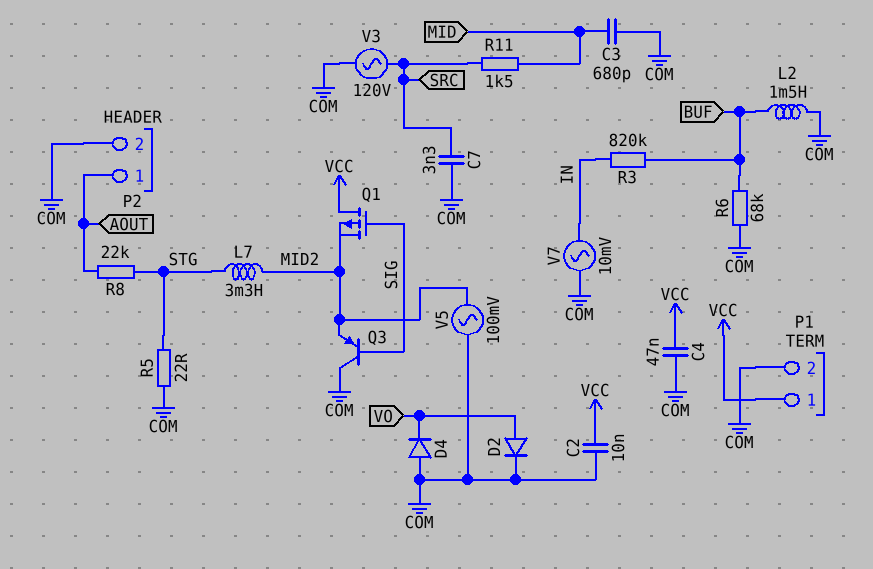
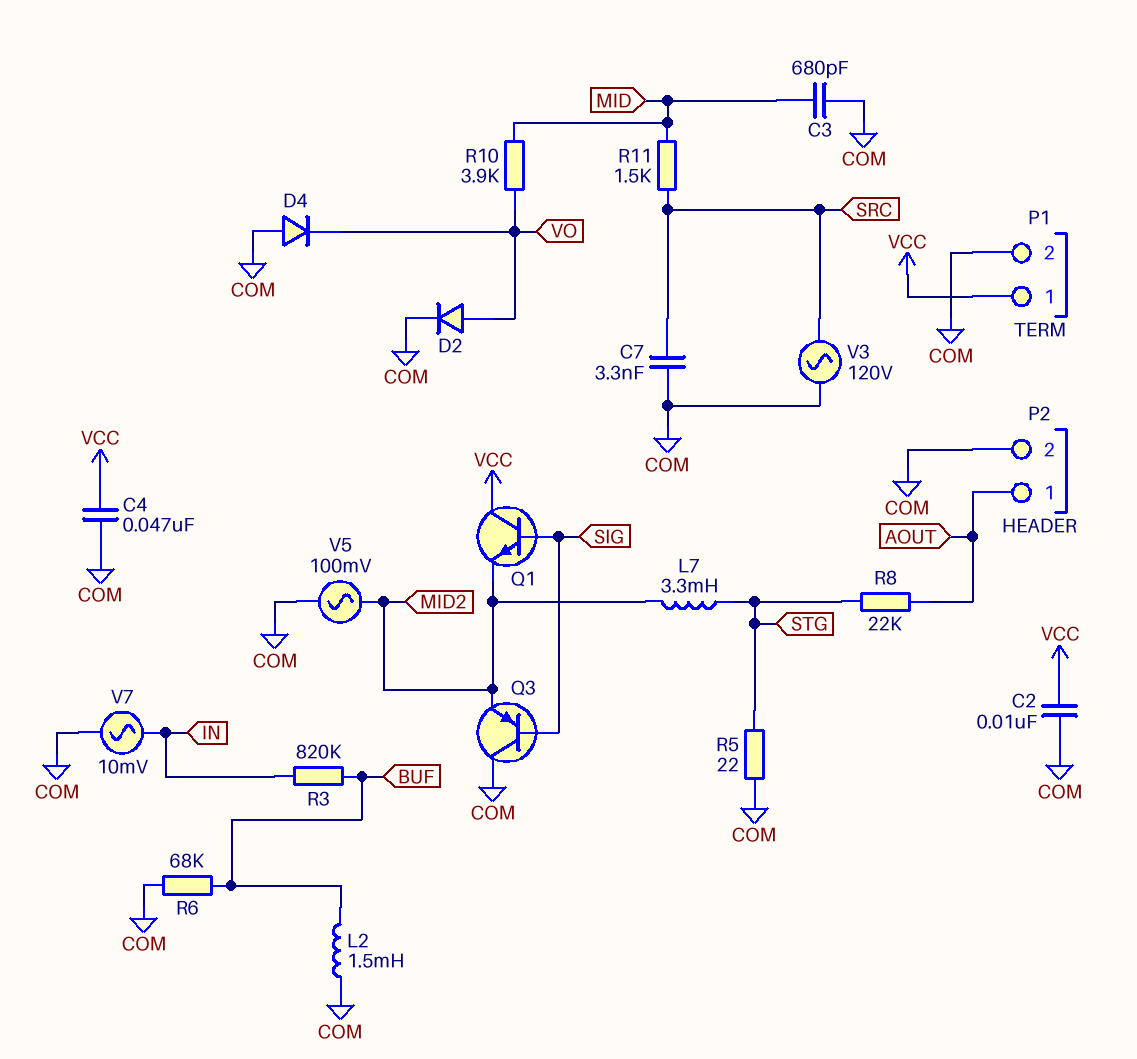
Q1: PMOS (G SIG, D VCC, S MID2) -> NPN (B SIG, C VCC, E MID2)
R10: none -> 3.9k (MID, VO)

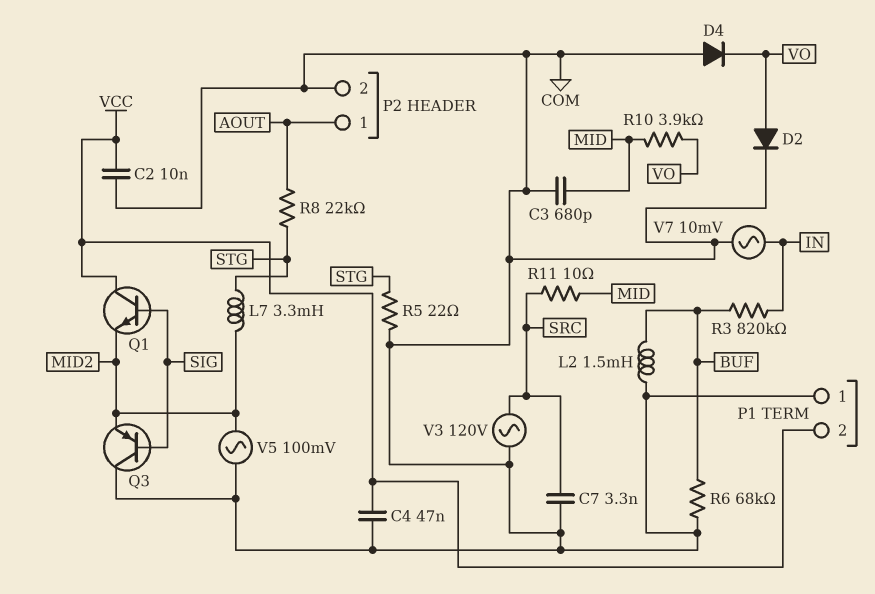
P1 pin 1: VCC -> COM
P1 pin 2: COM -> VCC
R11: 1.5k (MID, SRC) -> 10 (MID, SRC)

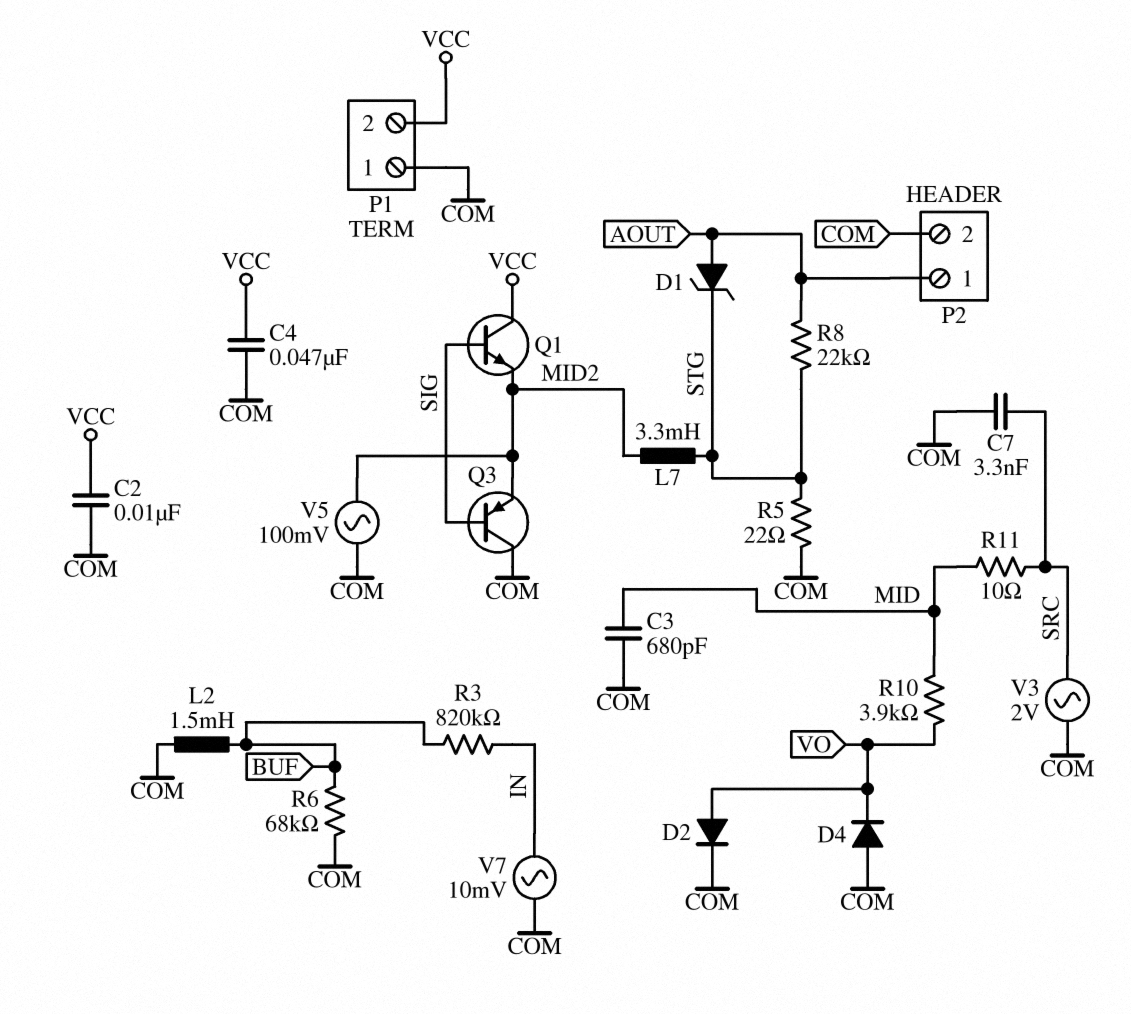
D1: none -> zener (A AOUT, K STG)
V3: AC 120V (COM, SRC) -> AC 2V (COM, SRC)

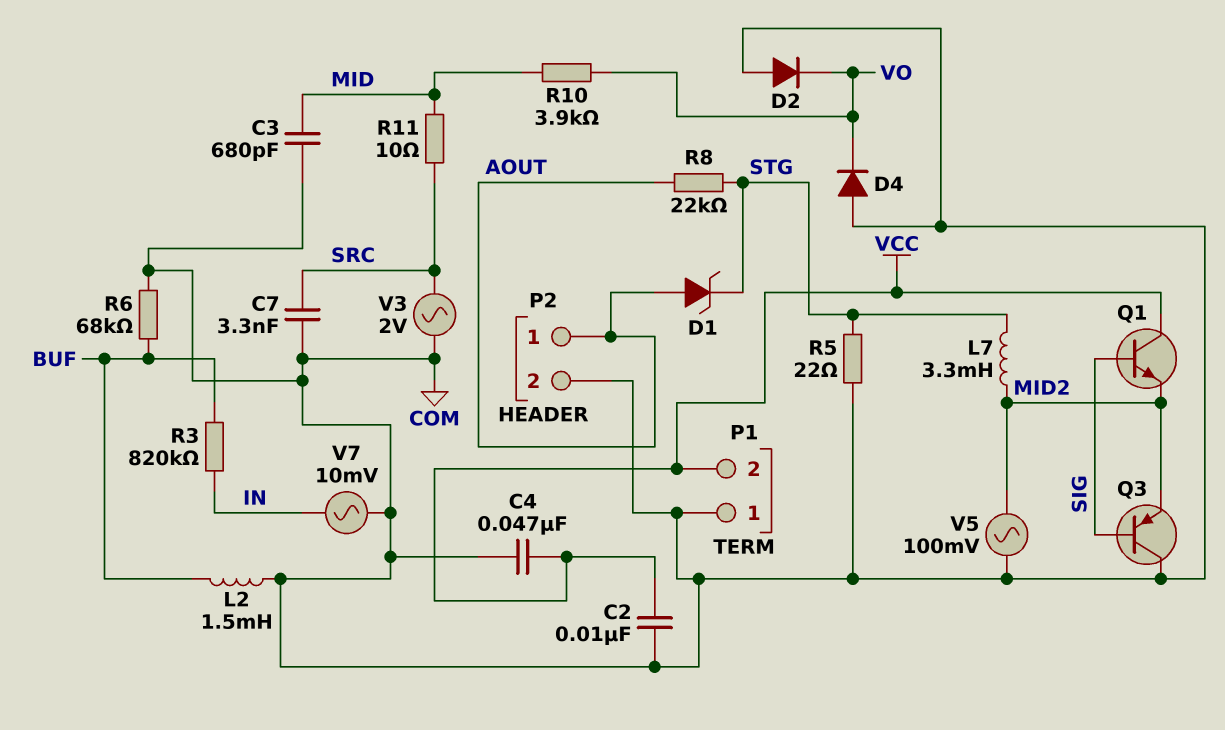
D2: diode (A VO, K COM) -> diode (A COM, K VO)

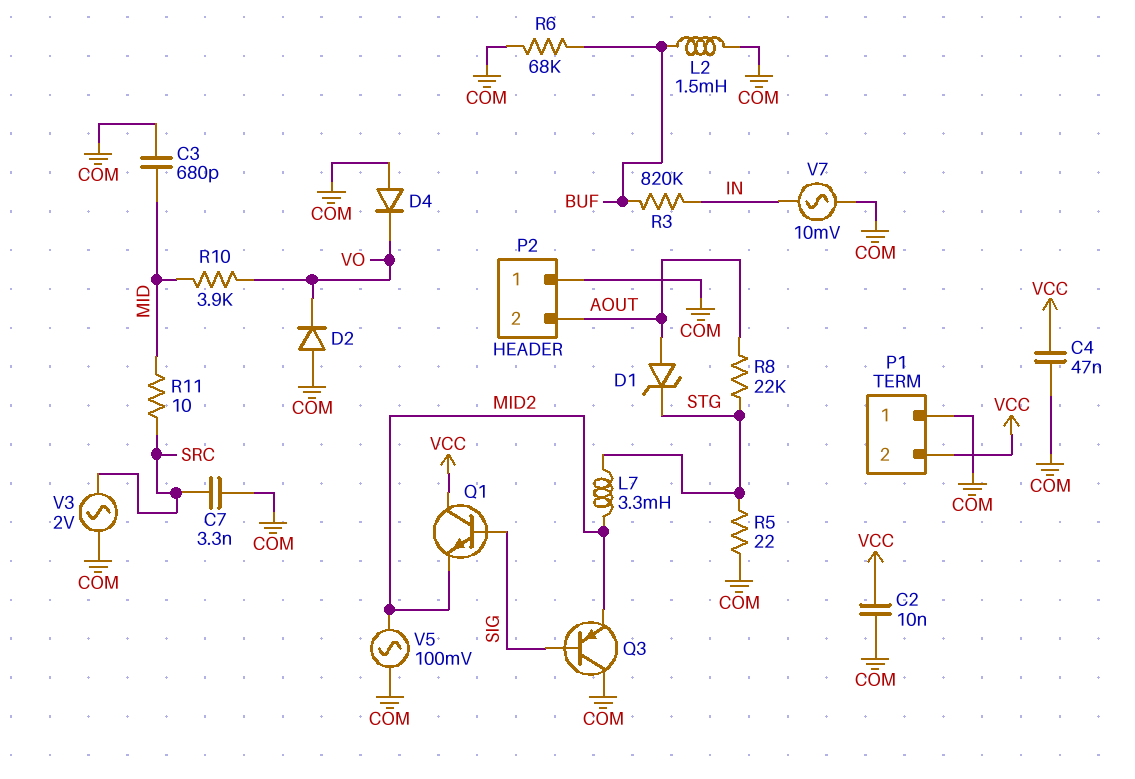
P2 pin 1: AOUT -> COM
P2 pin 2: COM -> AOUT

